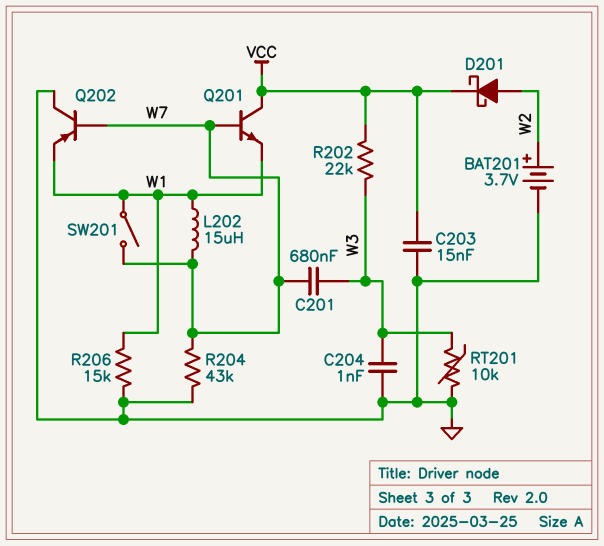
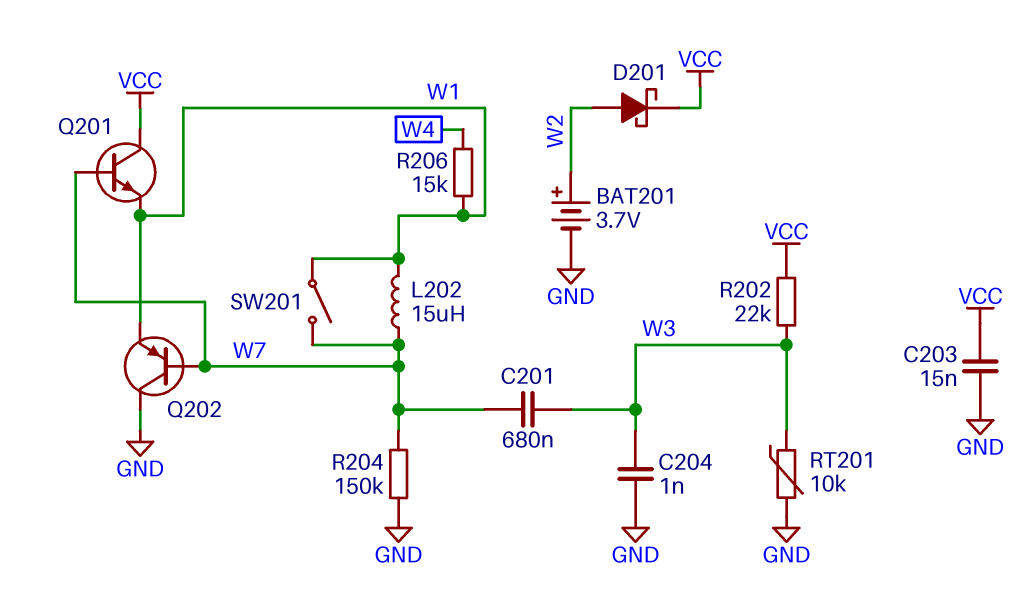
R204: 43k (GND, W7) -> 150k (GND, W7)
R206: 15k (GND, W1) -> 15k (W1, W4)

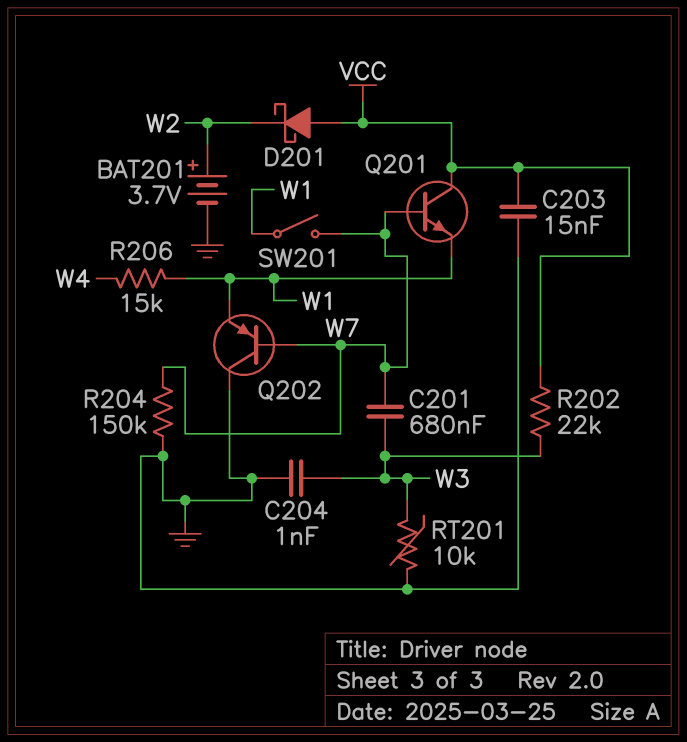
D201: schottky (A W2, K VCC) -> schottky (A VCC, K W2)
L202: 15uH (W1, W7) -> none

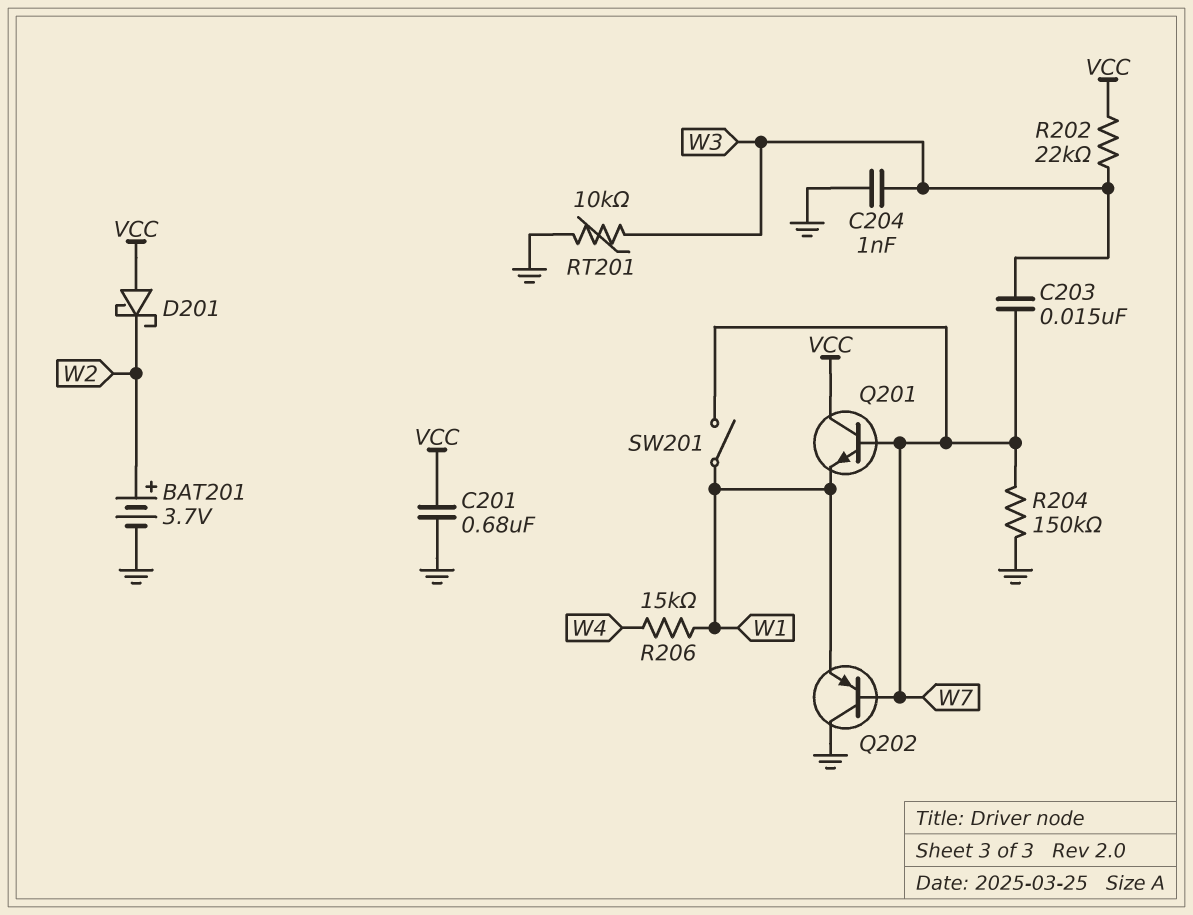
C201: 680nF (W3, W7) -> 680nF (GND, VCC)
C203: 15nF (GND, VCC) -> 15nF (W3, W7)

